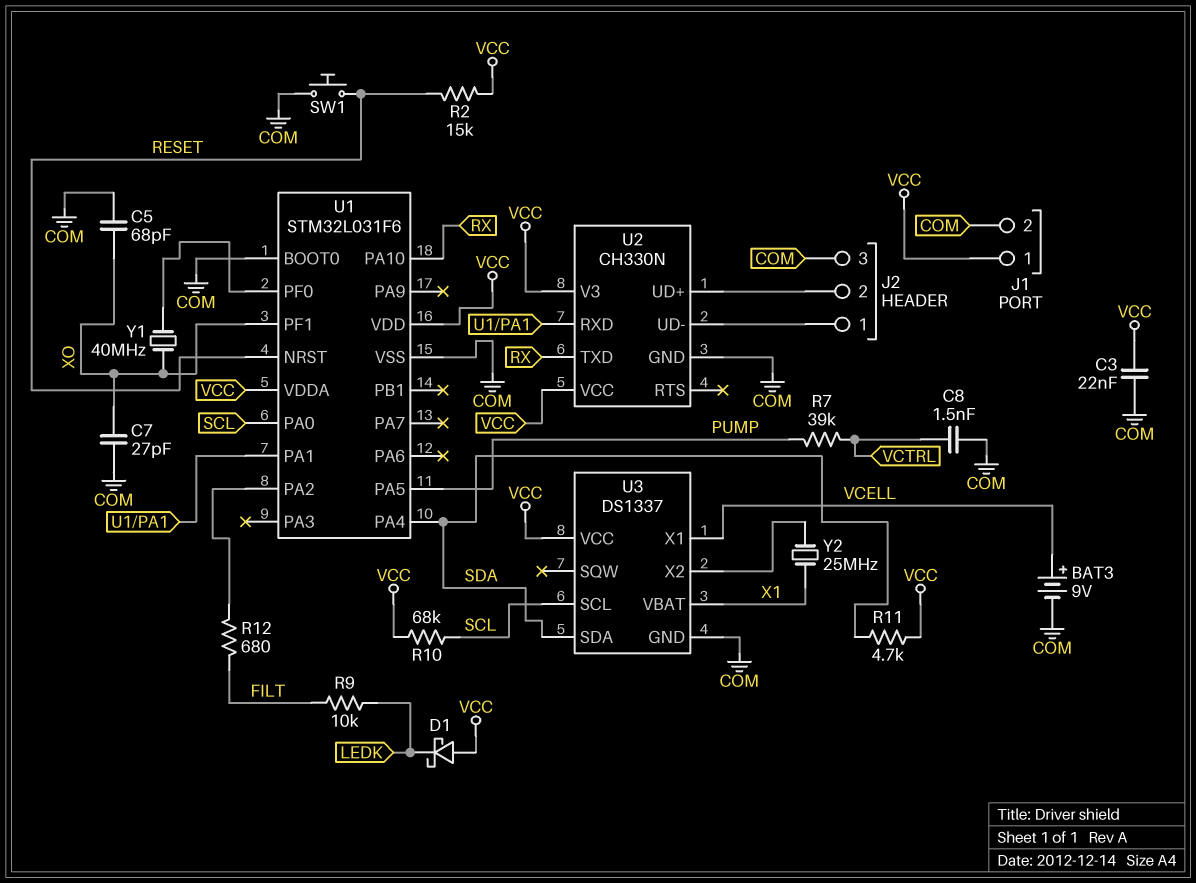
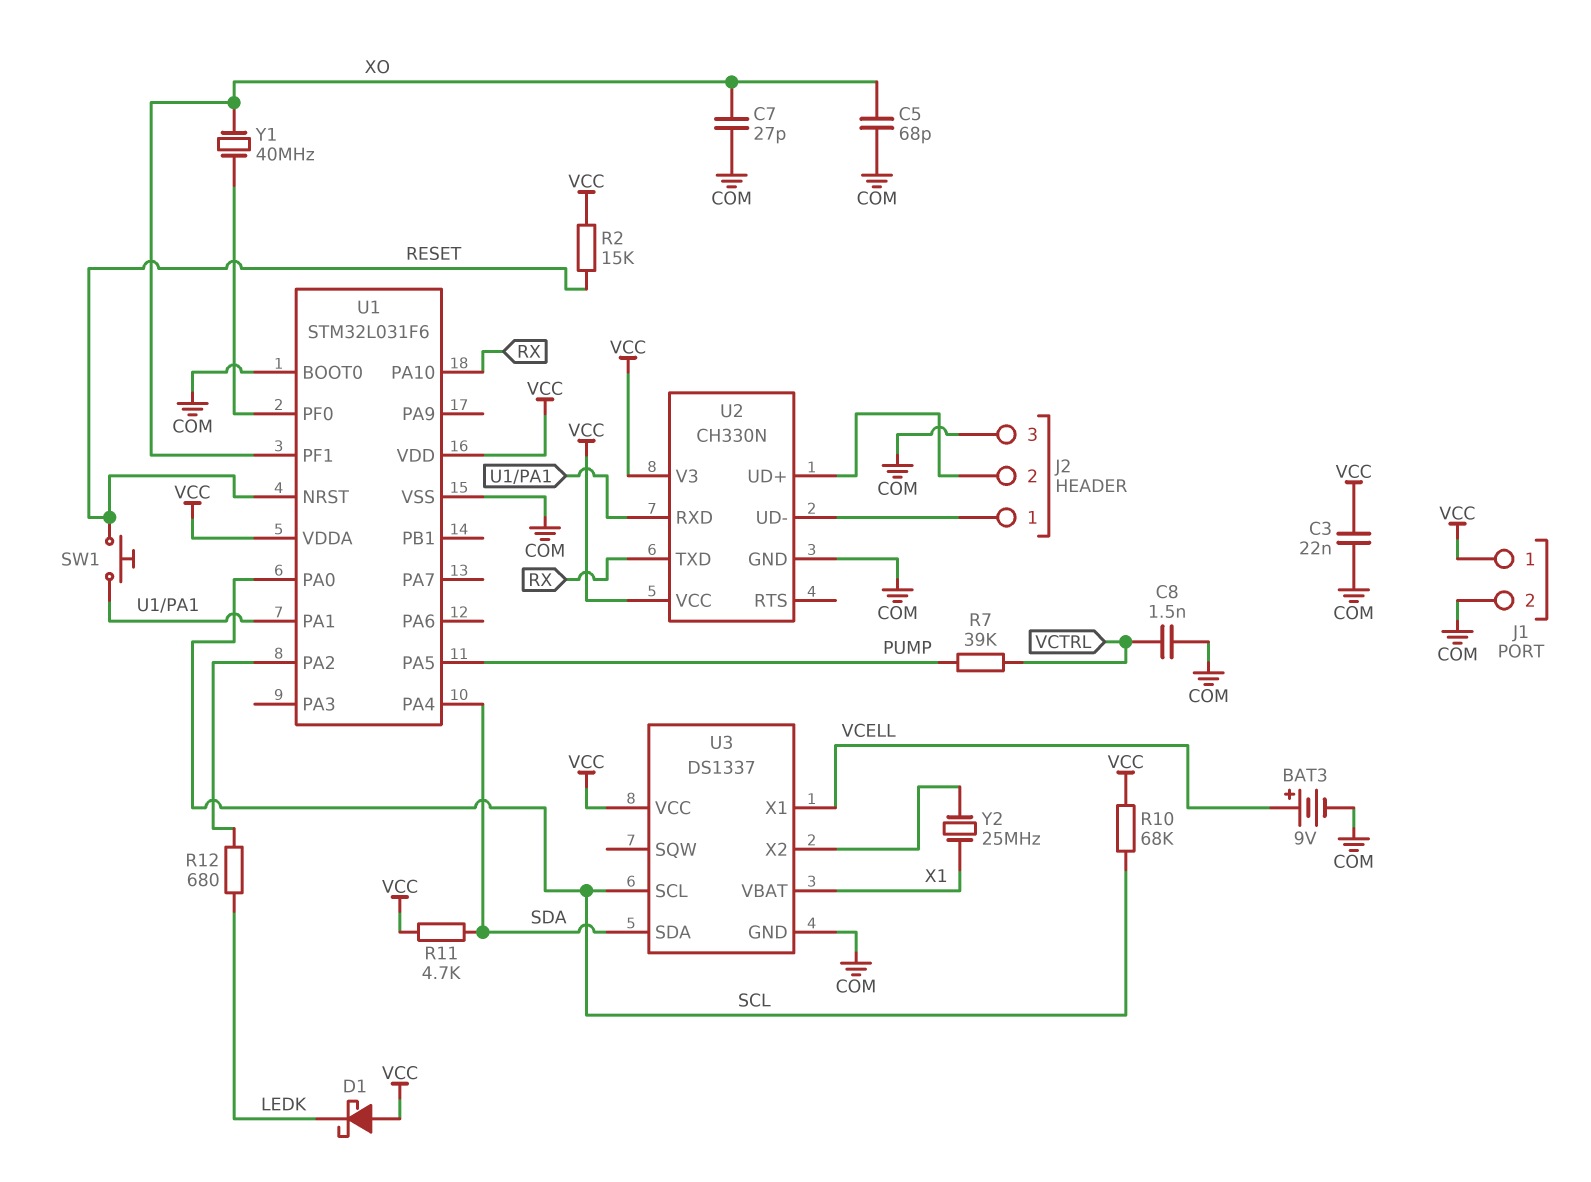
R9: 10k (FILT, LEDK) -> none
R12: 680 (FILT, U1/PA2) -> 680 (LEDK, U1/PA2)
SW1: button (COM, RESET) -> button (RESET, U1/PA1)

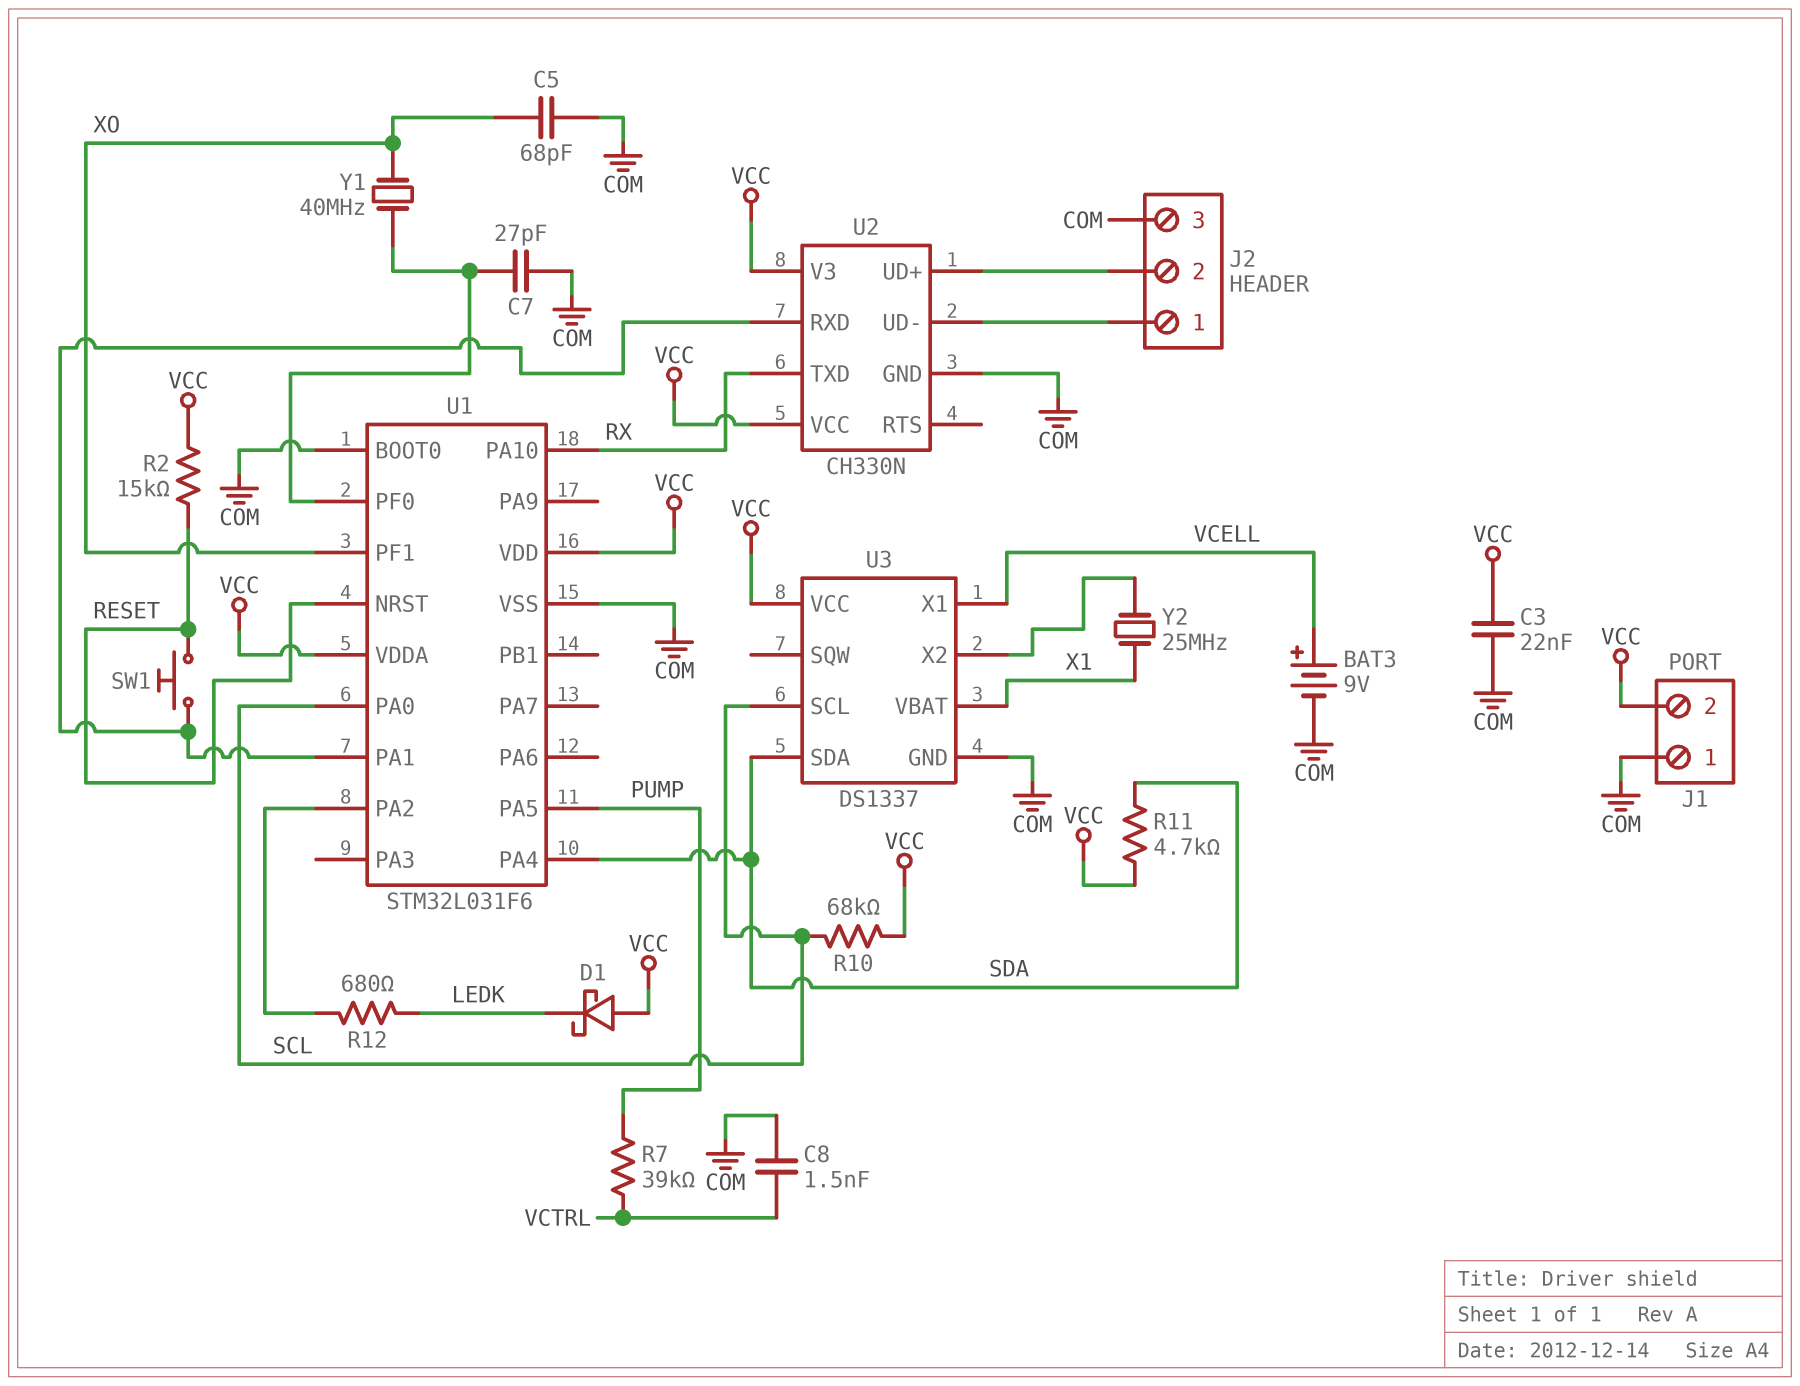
C7: 27pF (COM, XO) -> 27pF (COM, U1/PF0)
J1 pin 1: VCC -> COM
J1 pin 2: COM -> VCC

